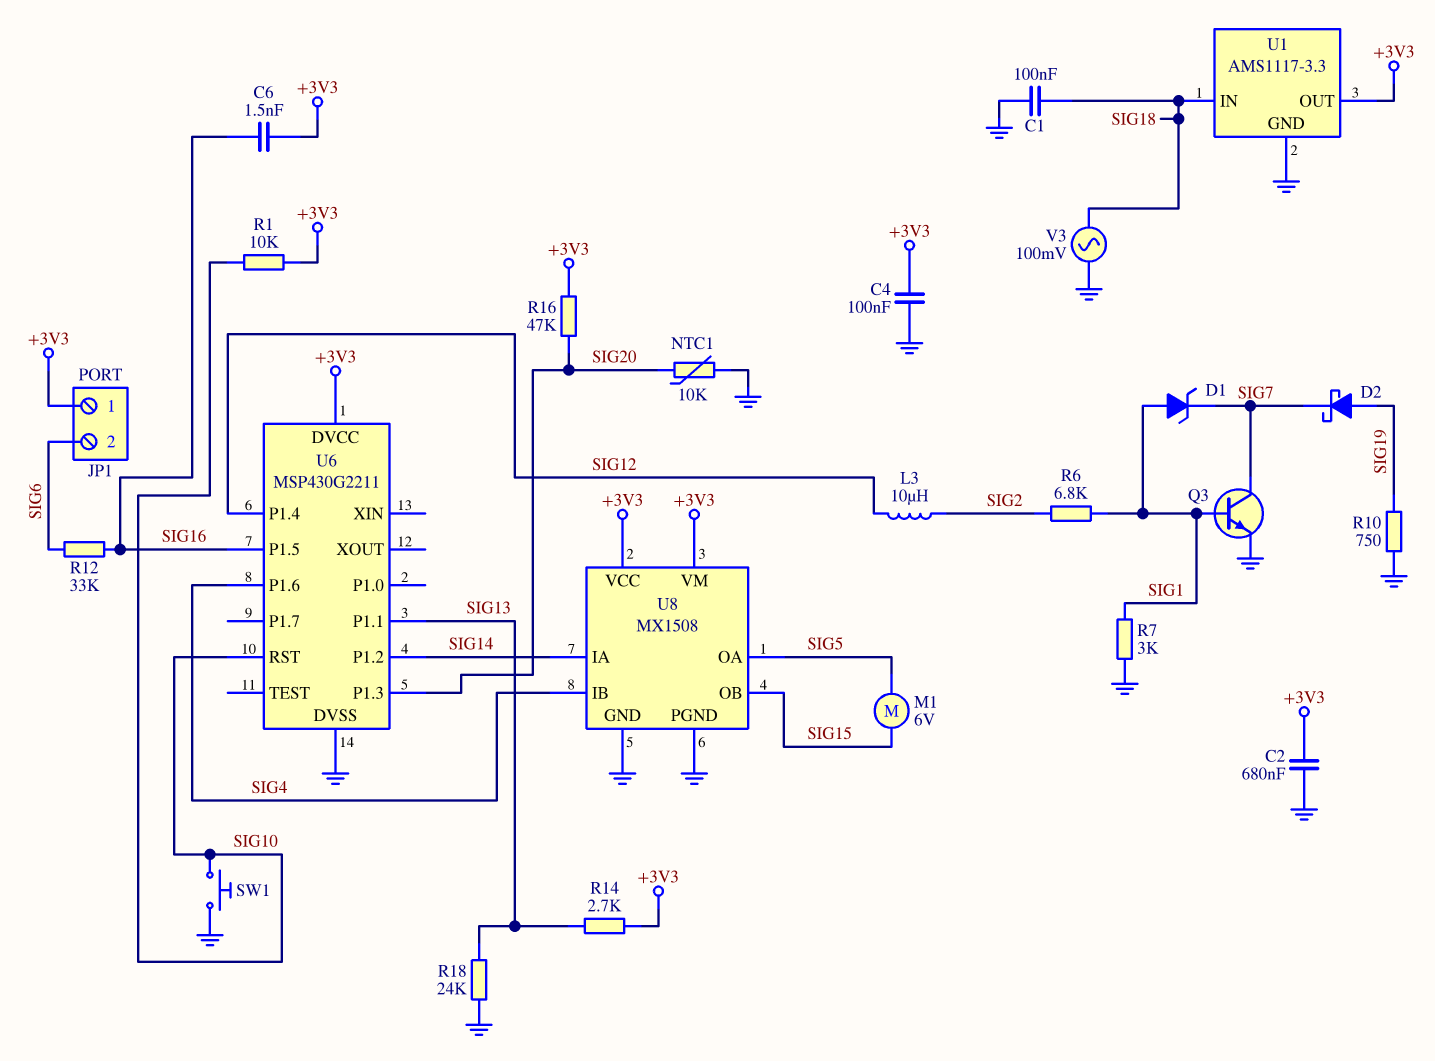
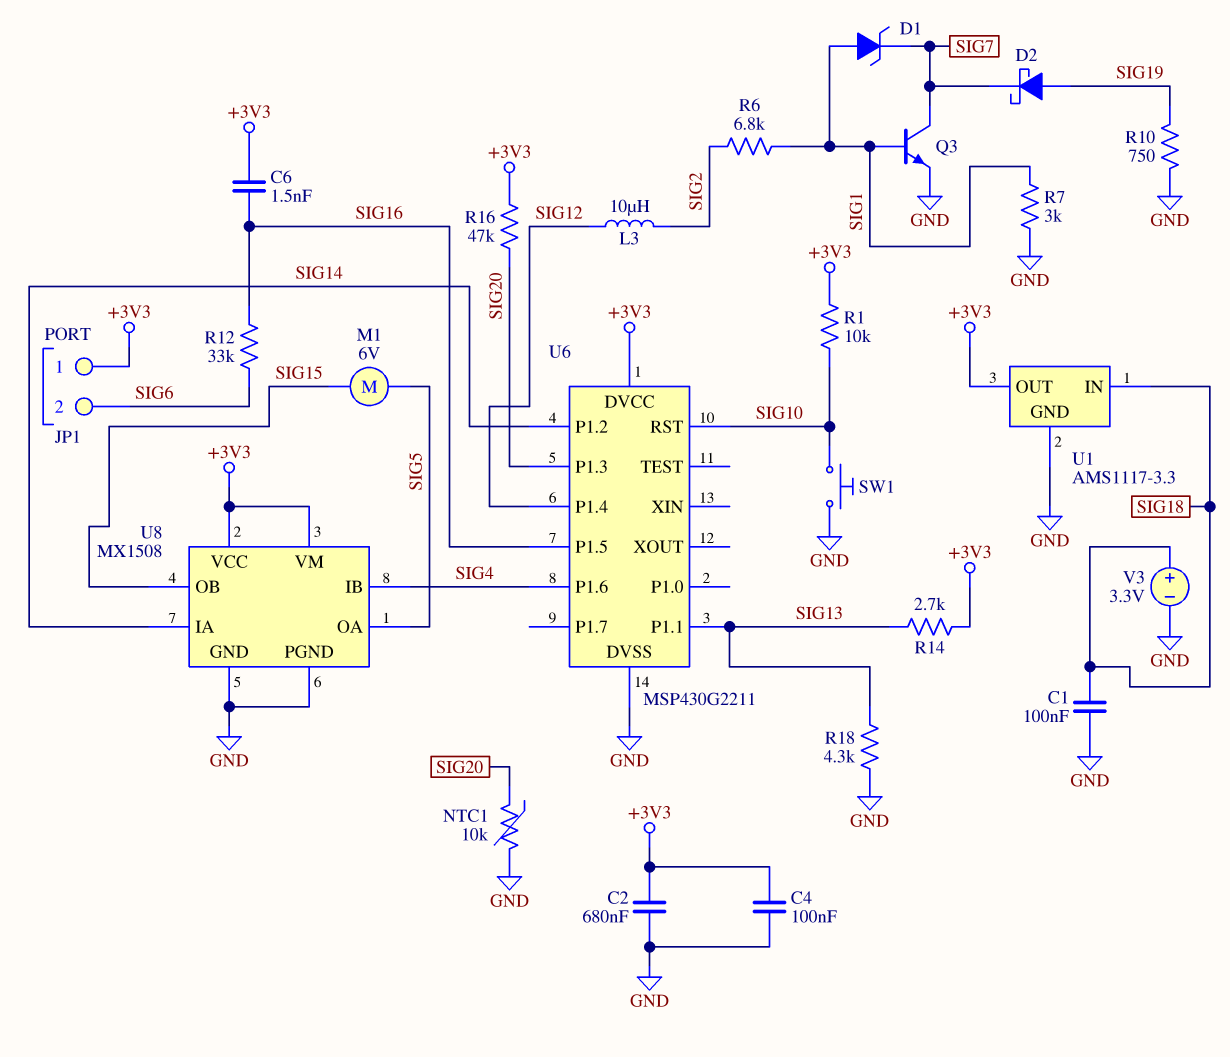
R18: 24k (GND, SIG13) -> 4.3k (GND, SIG13)
V3: AC 100mV (GND, SIG18) -> 3.3V (plus SIG18, minus GND)

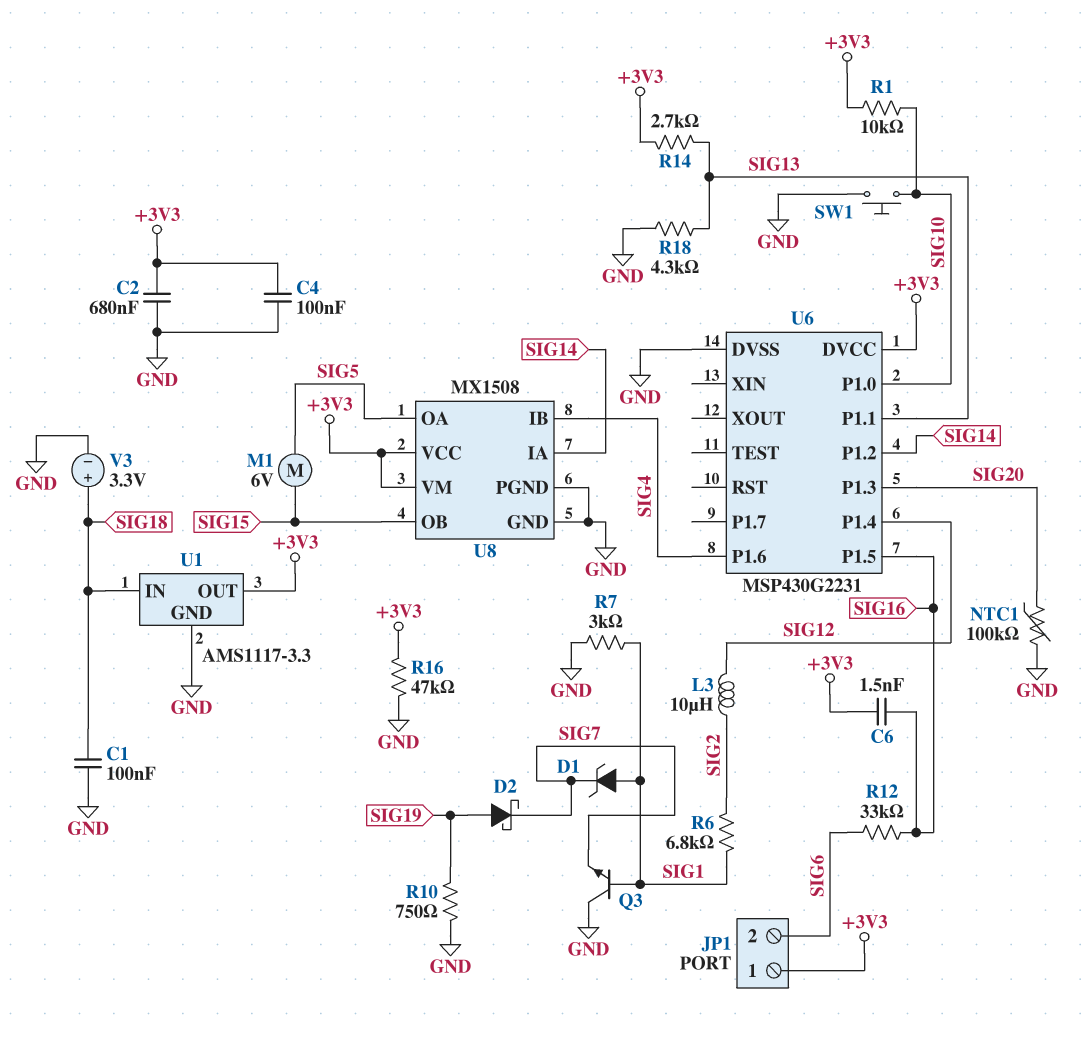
NTC1: 10k (GND, SIG20) -> 100k (GND, SIG20)
Q3: NPN (B SIG1, C SIG7, E GND) -> NPN (B SIG1, C GND, E SIG7)
R16: 47k (+3V3, SIG20) -> 47k (+3V3, GND)
U6: MSP430G2211 -> MSP430G2231
U6 pin P1.0: none -> SIG10
U6 pin RST: SIG10 -> none

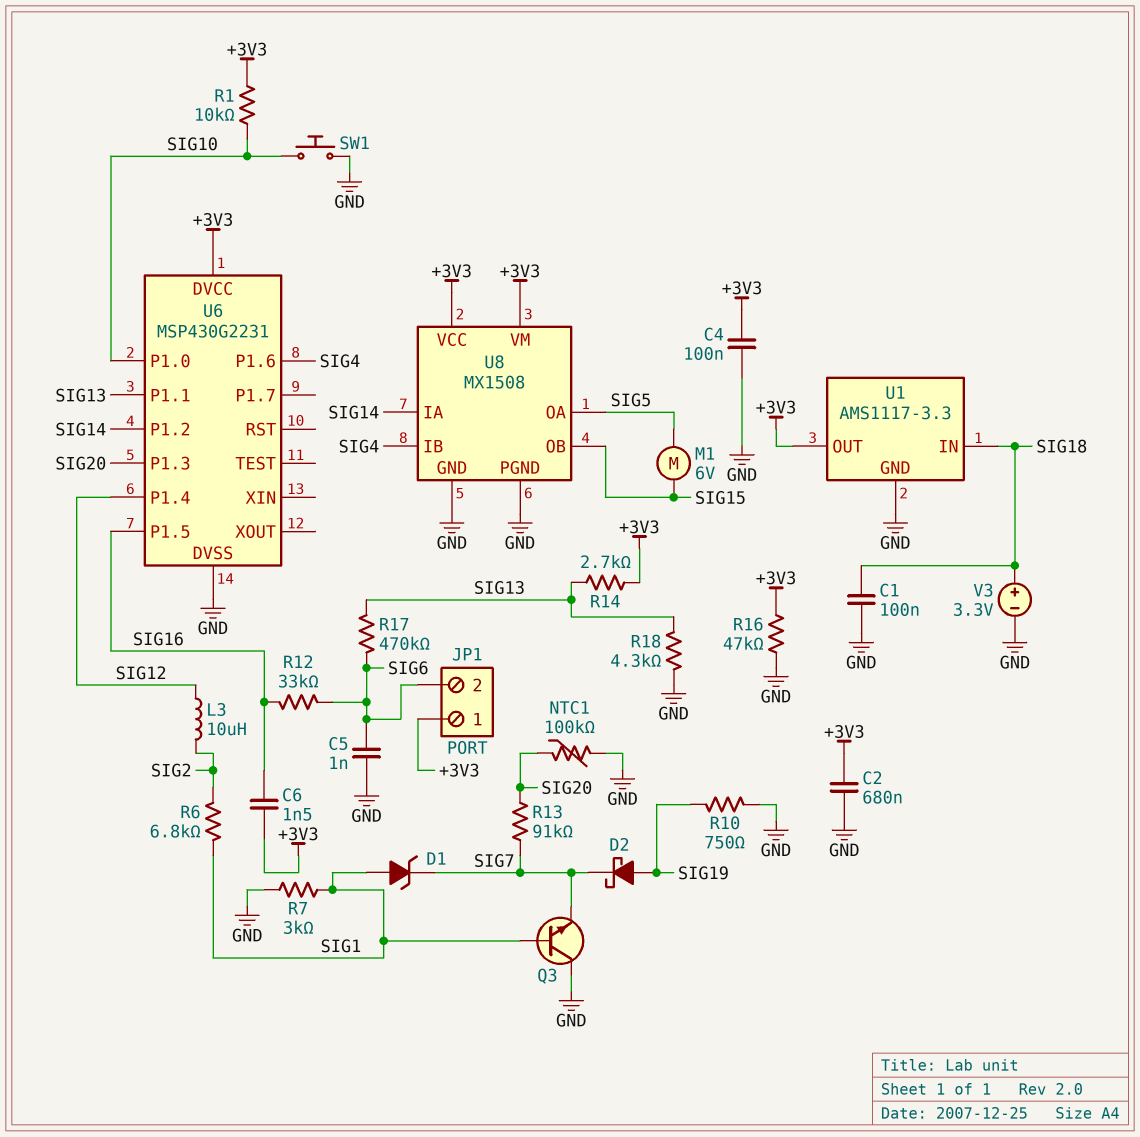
C5: none -> 1nF (GND, SIG6)
R13: none -> 91k (SIG7, SIG20)
R17: none -> 470k (SIG6, SIG13)

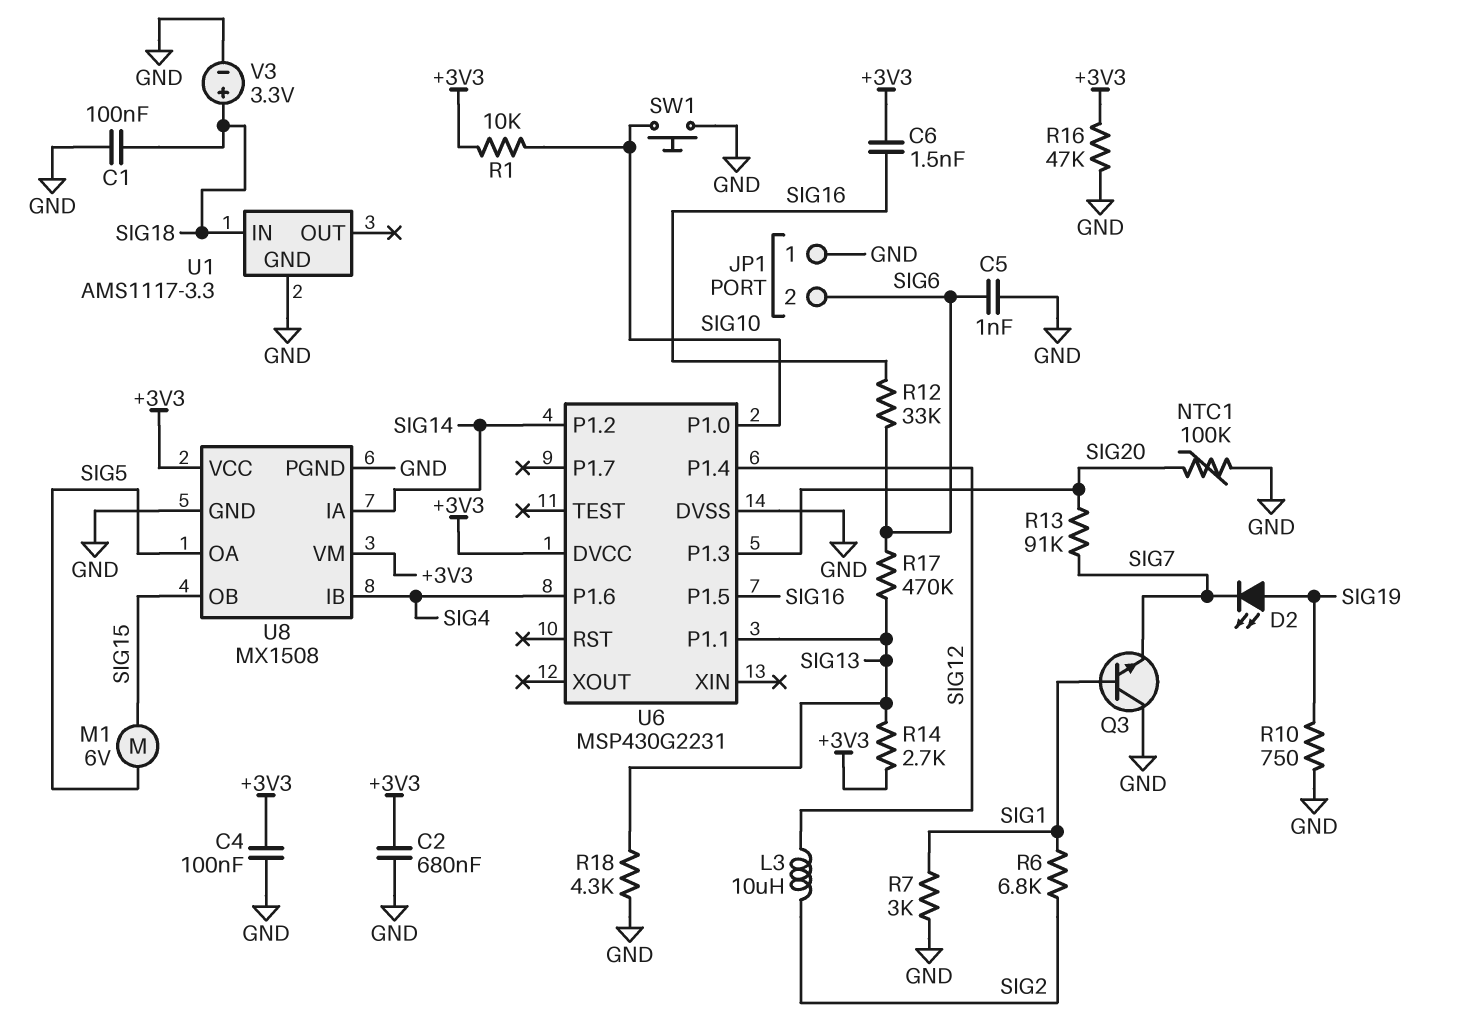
D1: zener (A SIG1, K SIG7) -> none
D2: schottky (A SIG19, K SIG7) -> LED (A SIG19, K SIG7)
JP1 pin 1: +3V3 -> GND
U1 pin OUT: +3V3 -> none

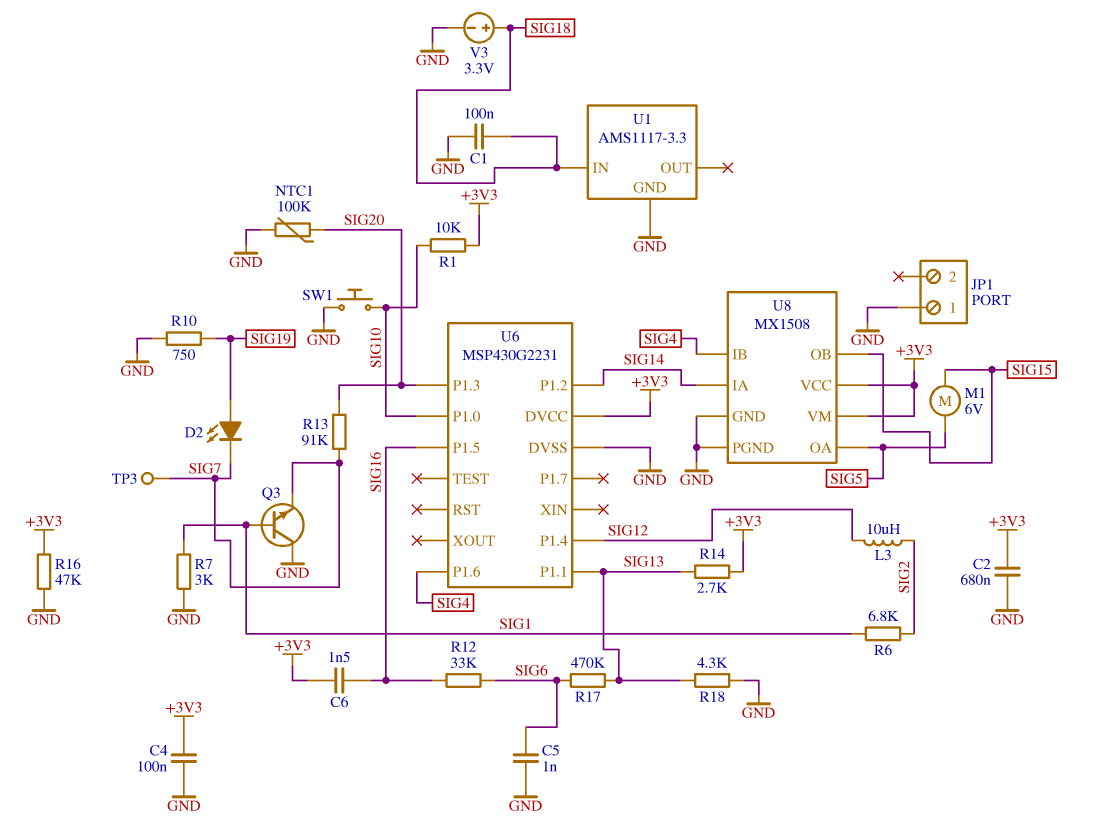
JP1 pin 2: SIG6 -> none
TP3: none -> test point (SIG7)

